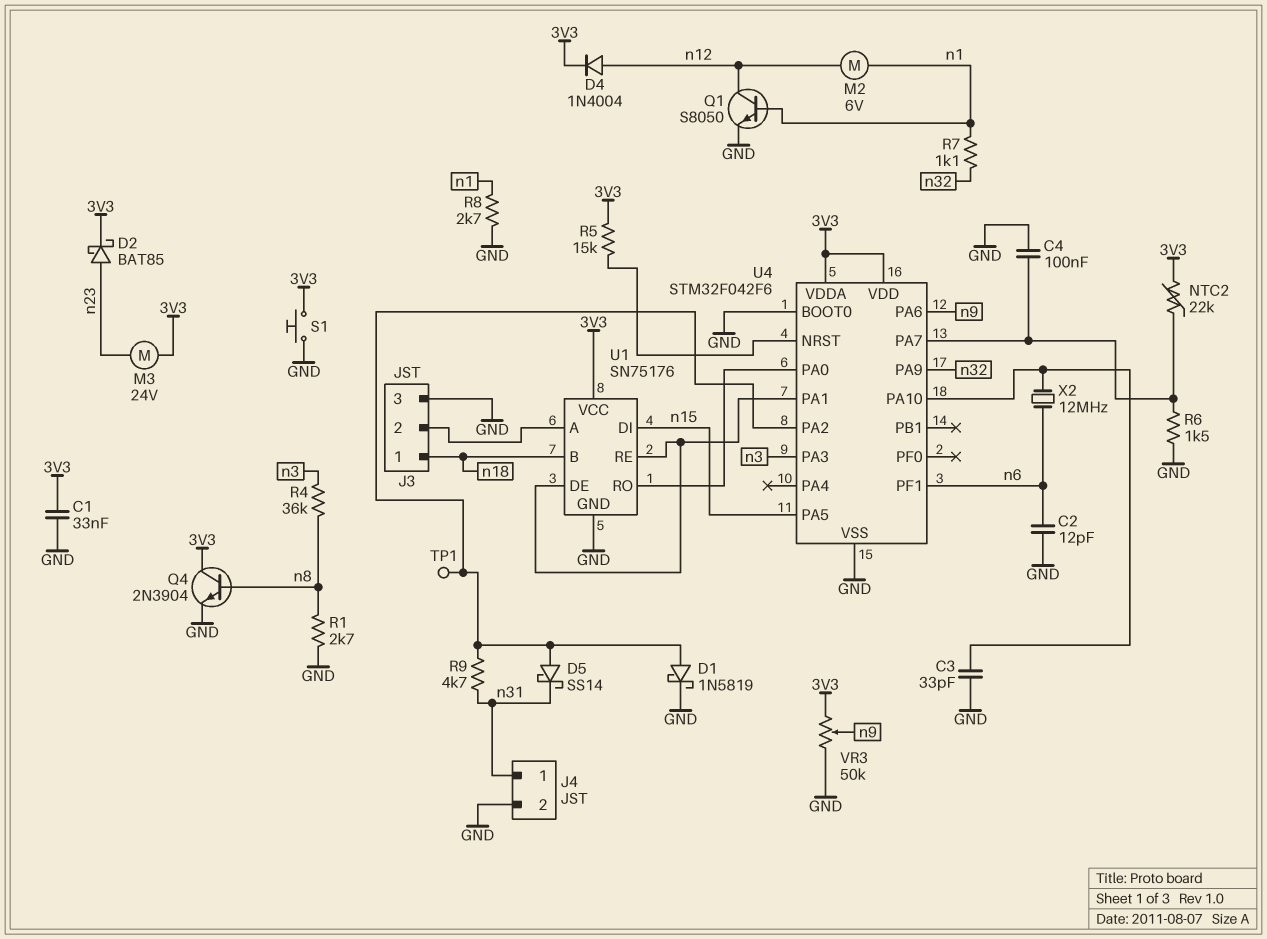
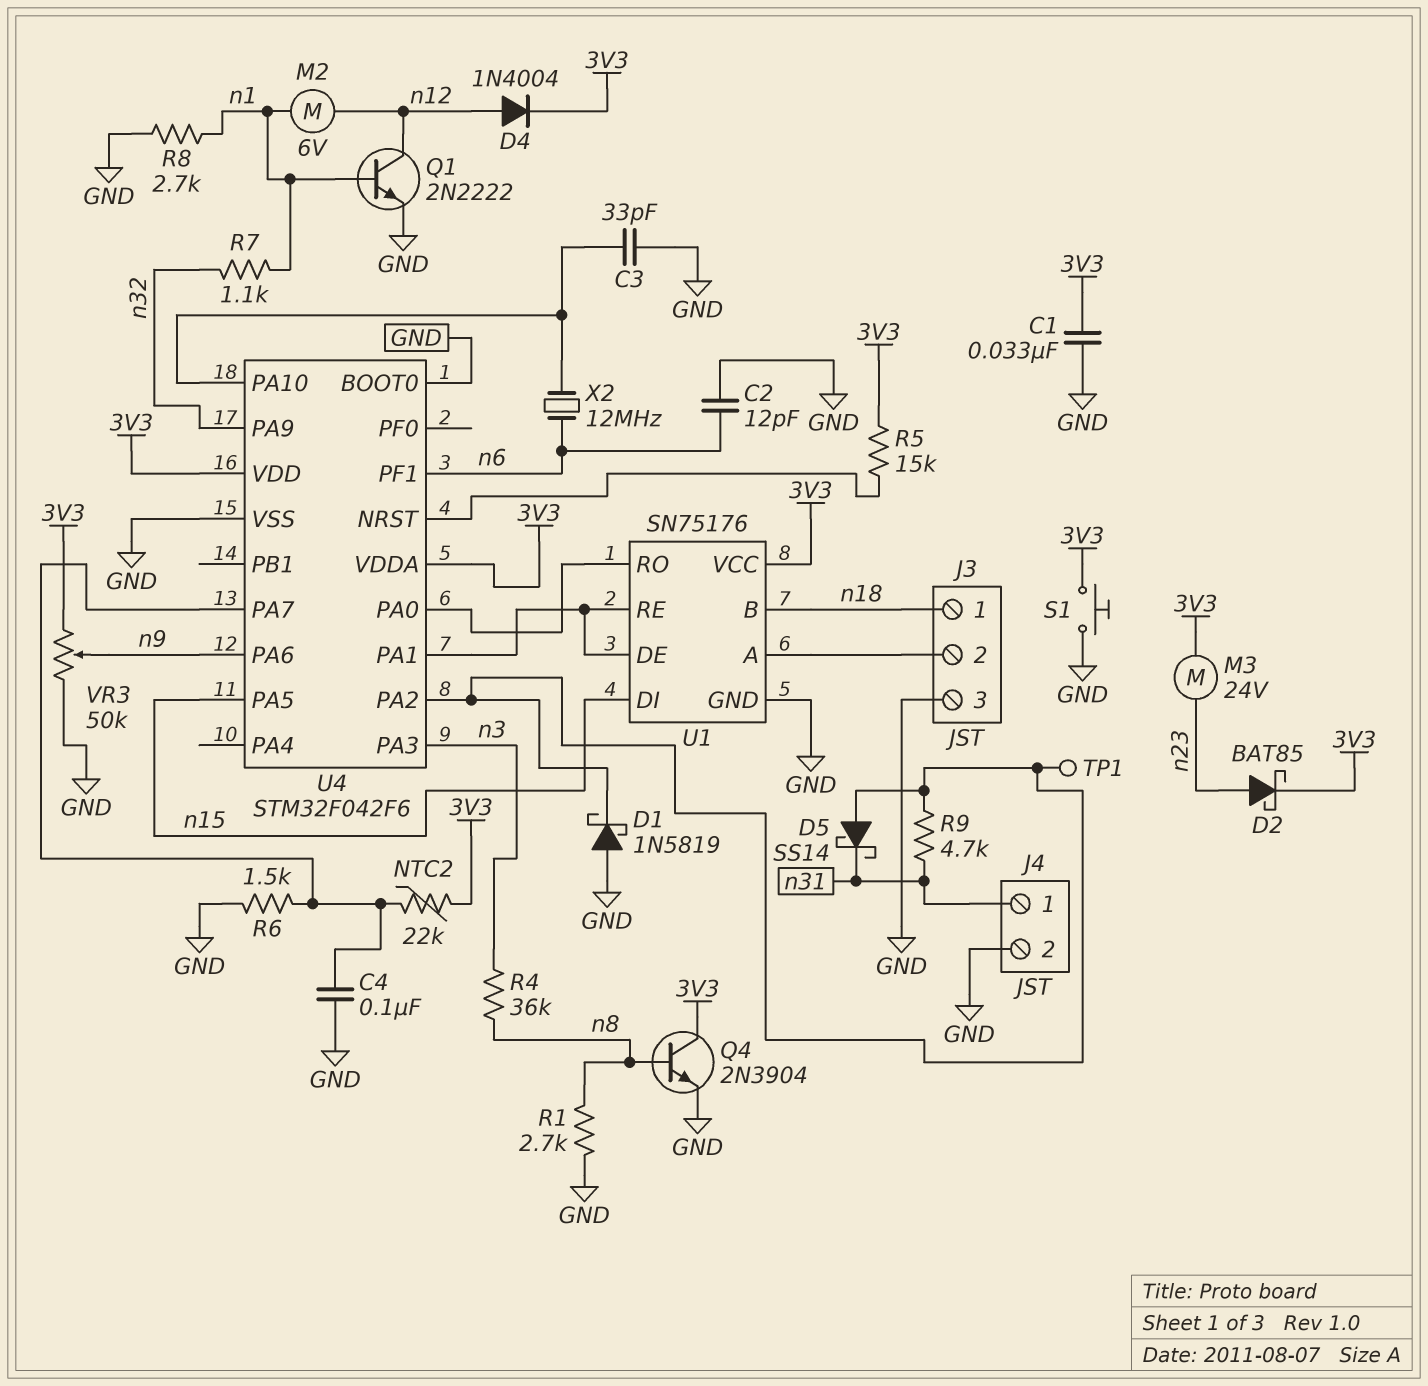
D1: schottky 1N5819 (A U4/PA2, K GND) -> schottky 1N5819 (A GND, K U4/PA2)
Q1: NPN S8050 (B n1, C n12, E GND) -> NPN 2N2222 (B n1, C n12, E GND)

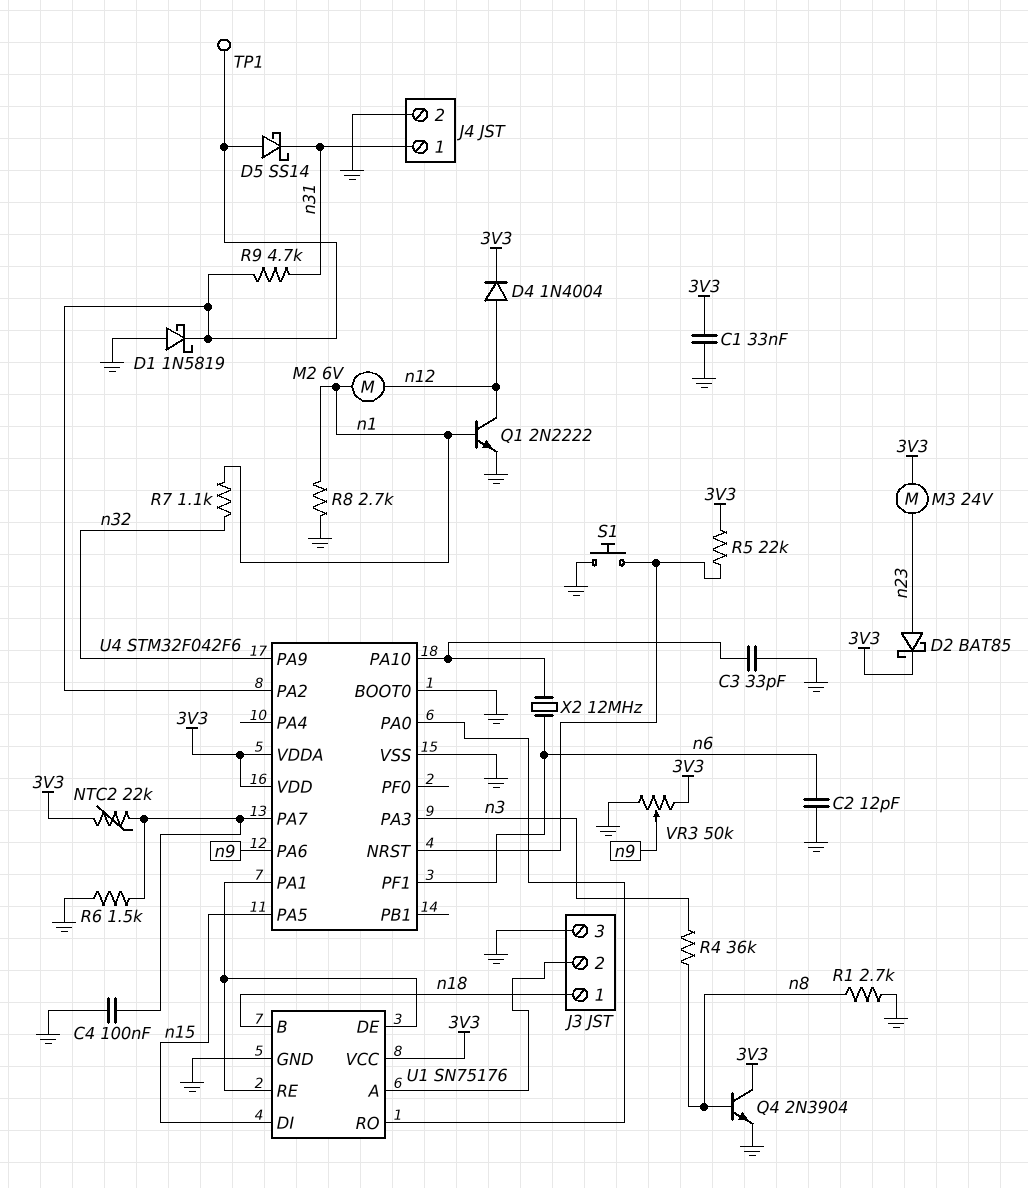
R5: 15k (3V3, U4/NRST) -> 22k (3V3, U4/NRST)
S1: button (3V3, GND) -> button (GND, U4/NRST)

